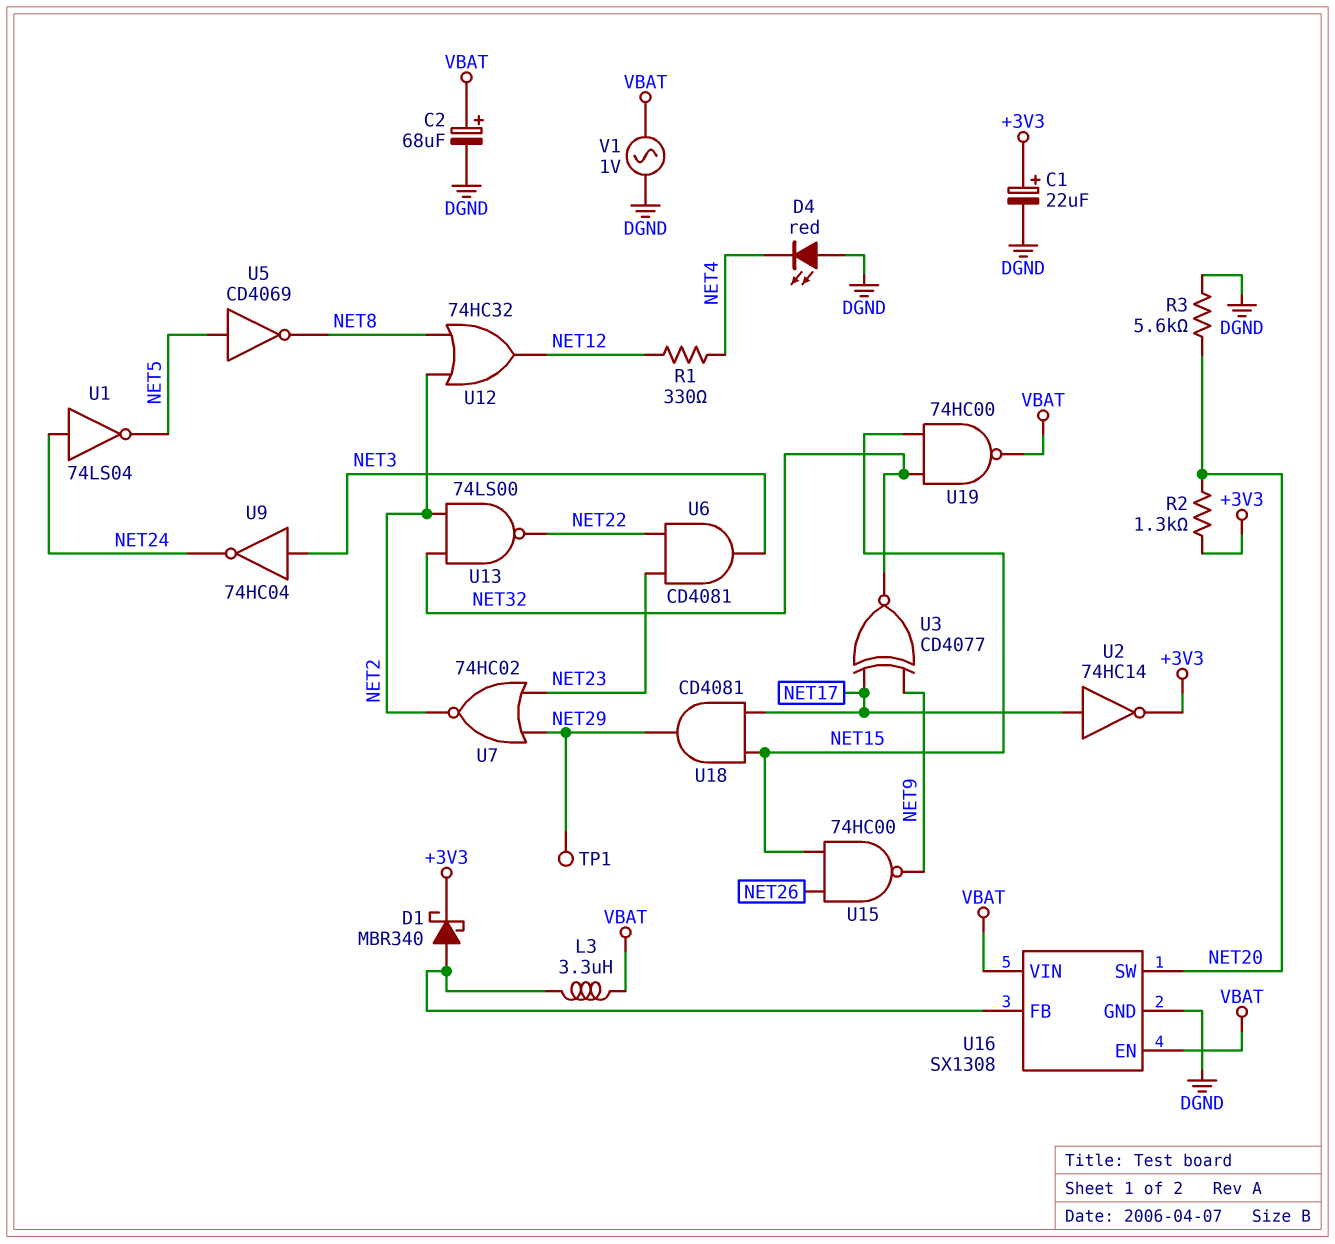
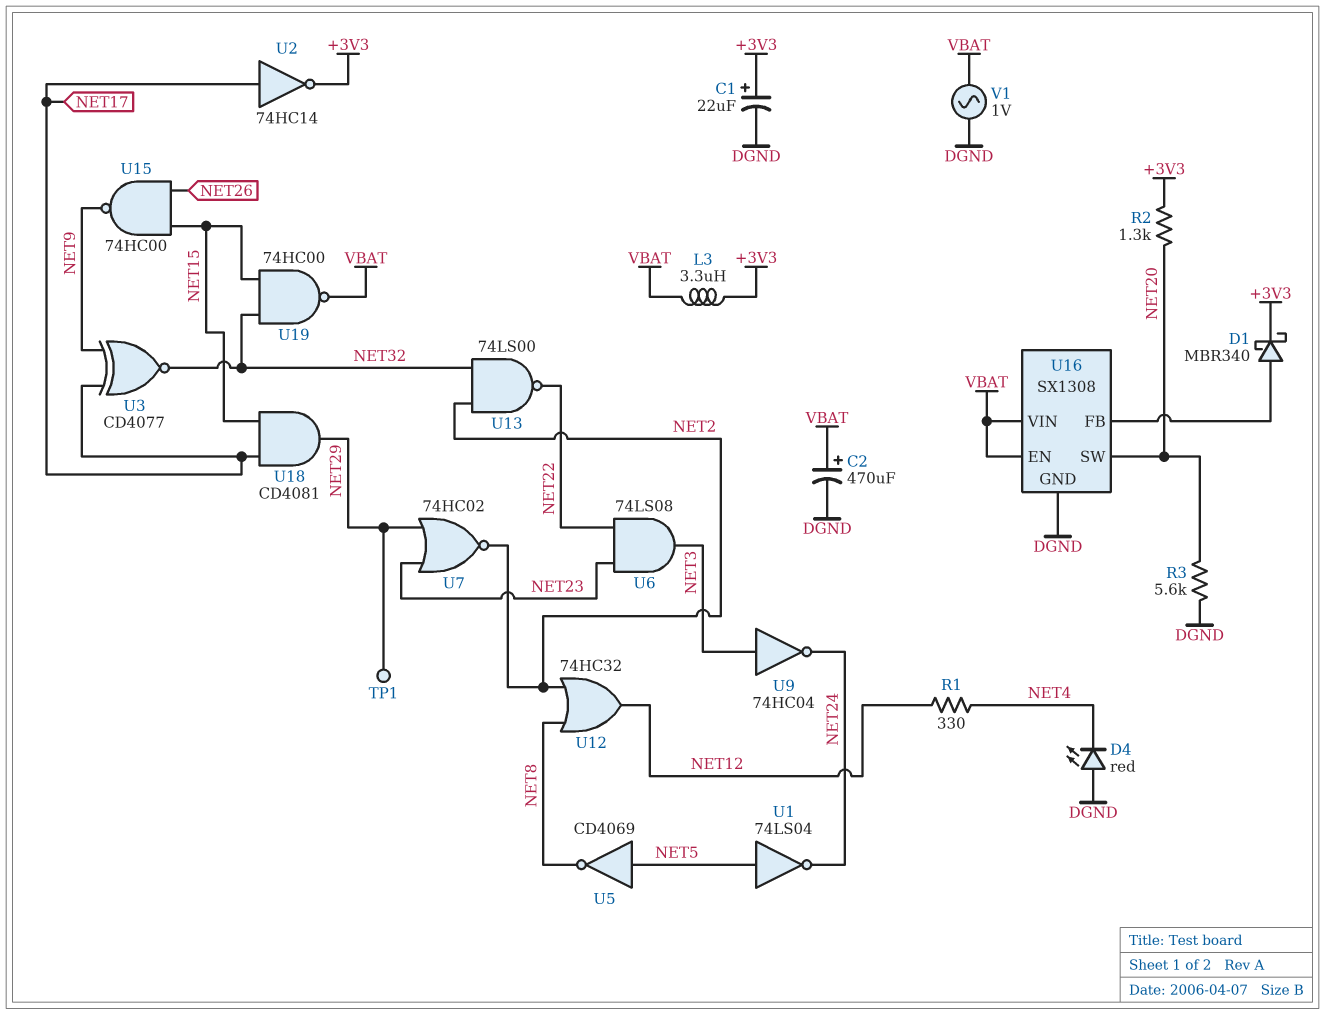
C2: 68uF (plus VBAT, minus DGND) -> 470uF (plus VBAT, minus DGND)
L3: 3.3uH (U16/FB, VBAT) -> 3.3uH (+3V3, VBAT)
U1: NOT 74LS04 (in NET24, out NET5) -> NOT 74LS04 (in NET5, out NET24)
U6: AND CD4081 (in NET22, in NET23, out NET3) -> AND 74LS08 (in NET22, in NET23, out NET3)

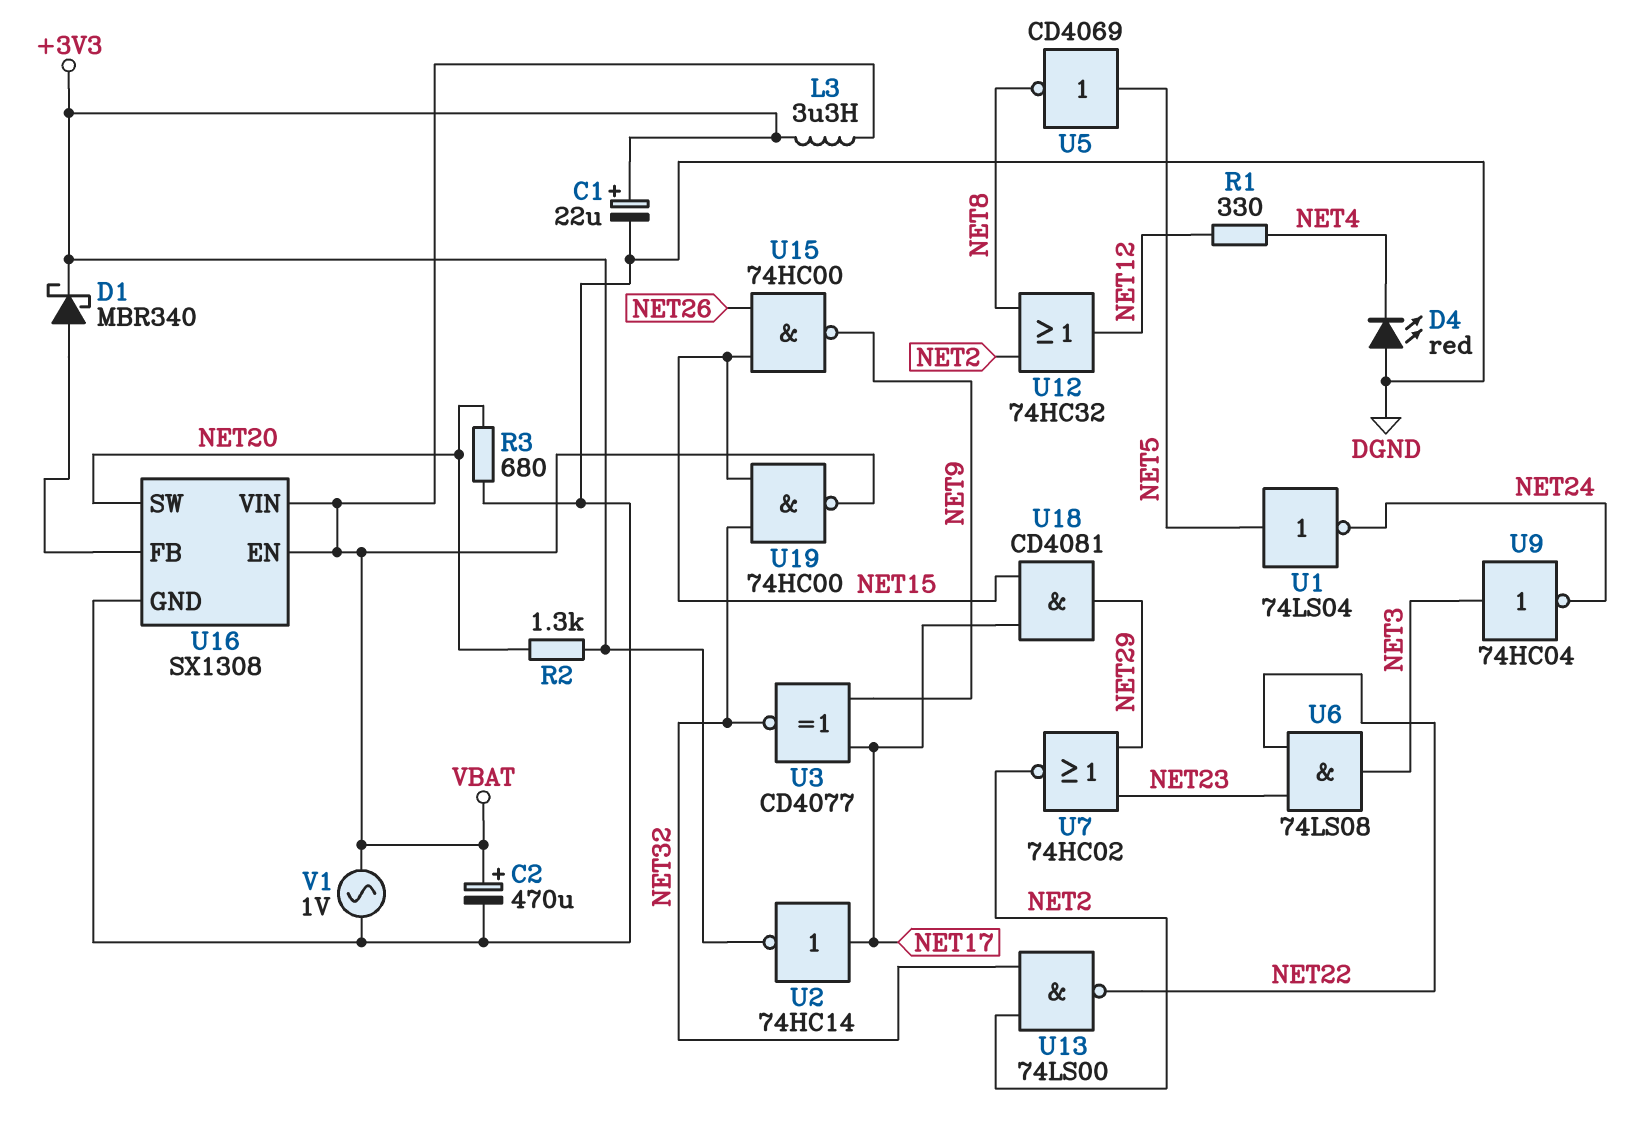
R3: 5.6k (DGND, NET20) -> 680 (DGND, NET20)
TP1: test point (NET29) -> none

